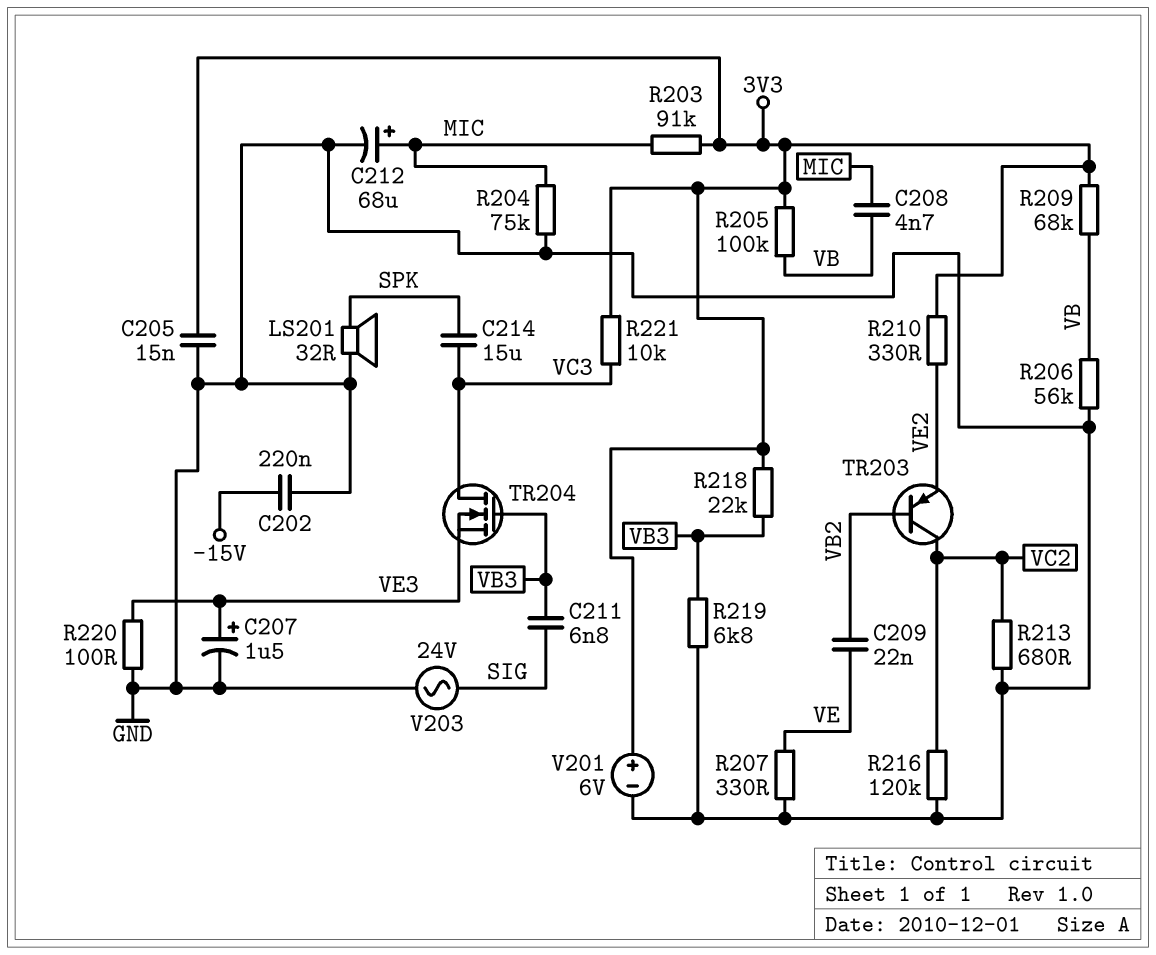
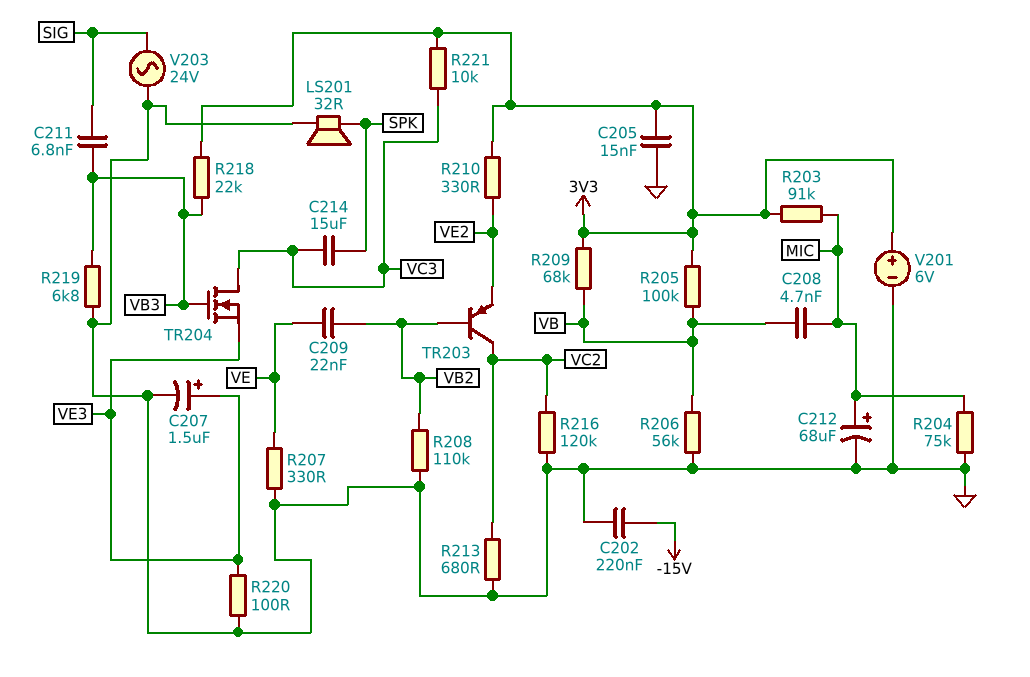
R208: none -> 110k (GND, VB2)

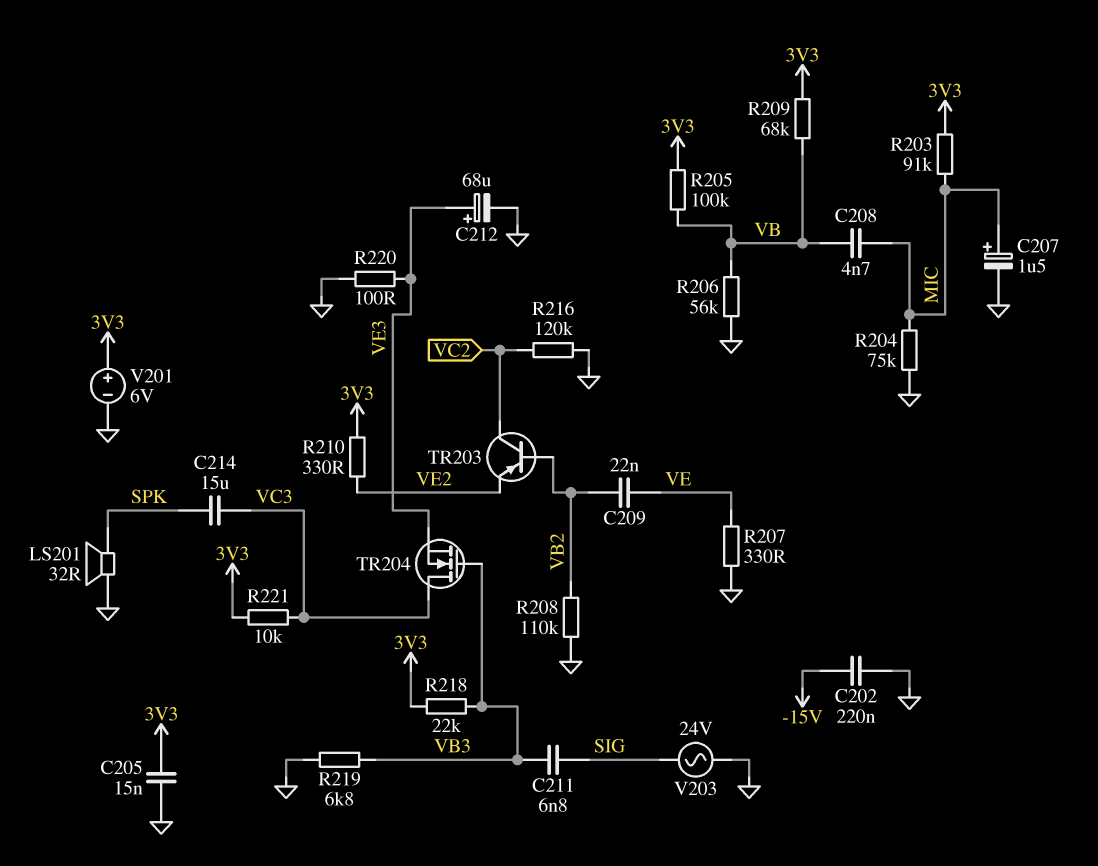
C207: 1.5uF (plus VE3, minus GND) -> 1.5uF (plus MIC, minus GND)
C212: 68uF (plus MIC, minus GND) -> 68uF (plus VE3, minus GND)
R213: 680 (GND, VC2) -> none

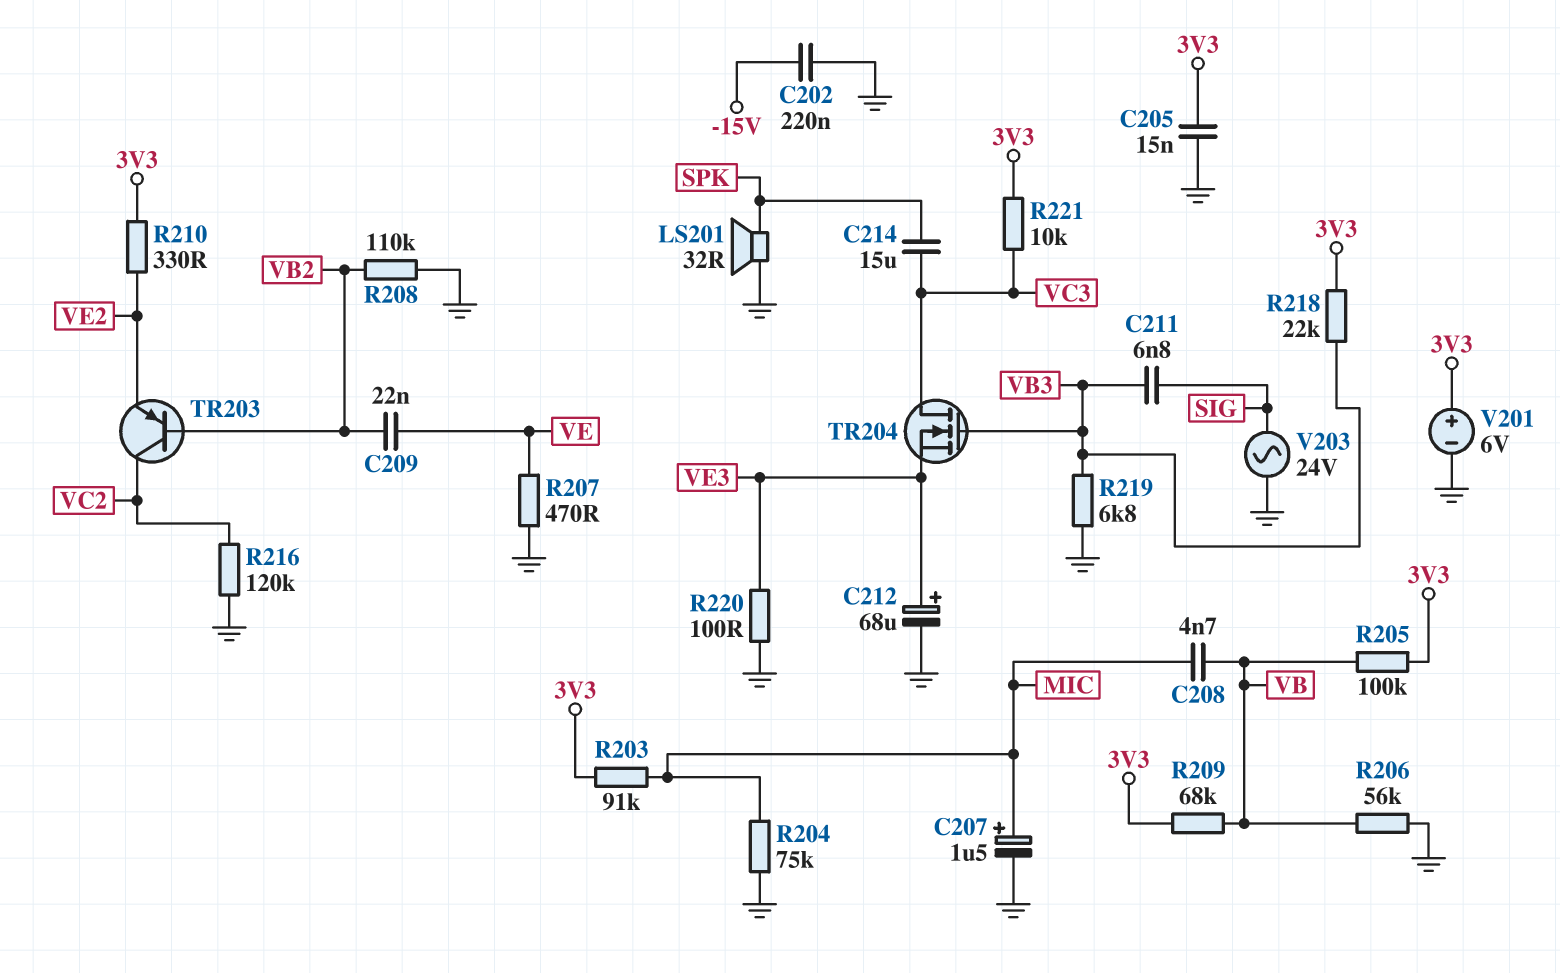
R207: 330 (GND, VE) -> 470 (GND, VE)

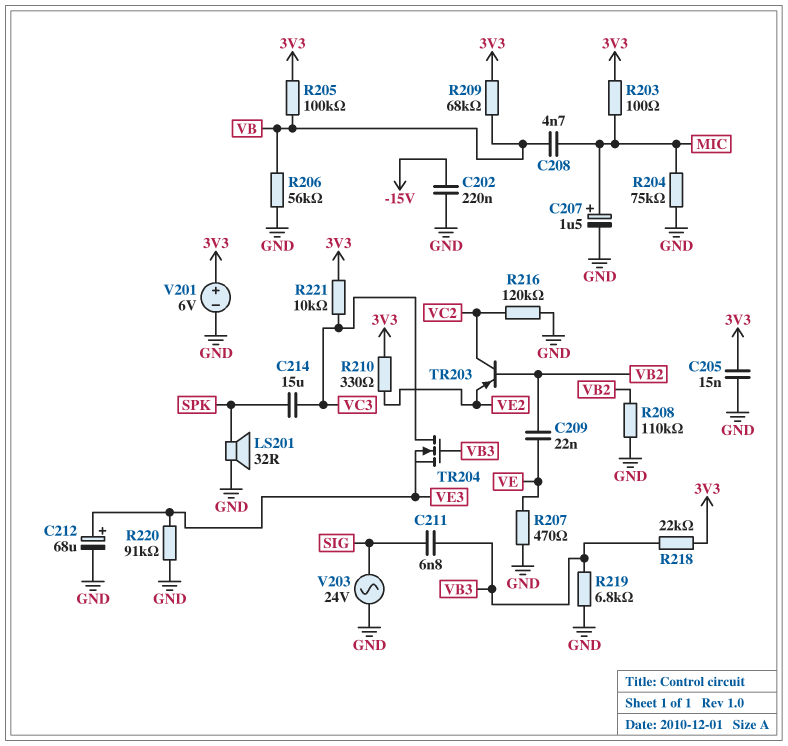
R203: 91k (3V3, MIC) -> 100 (3V3, MIC)
R220: 100 (GND, VE3) -> 91k (GND, VE3)

